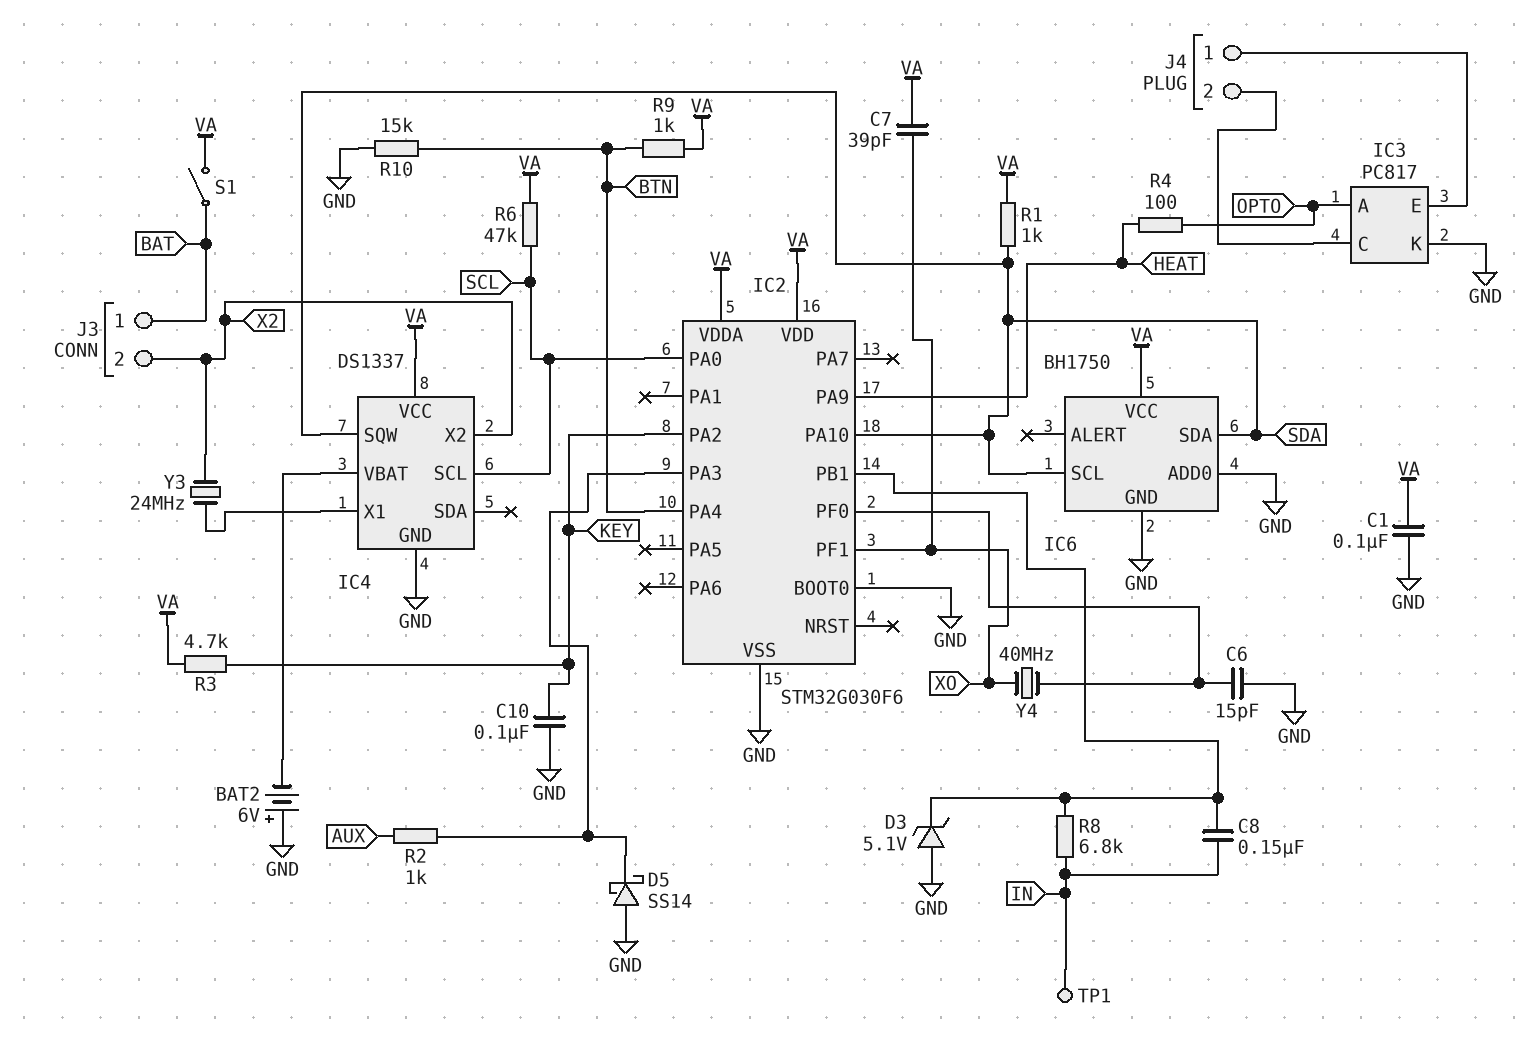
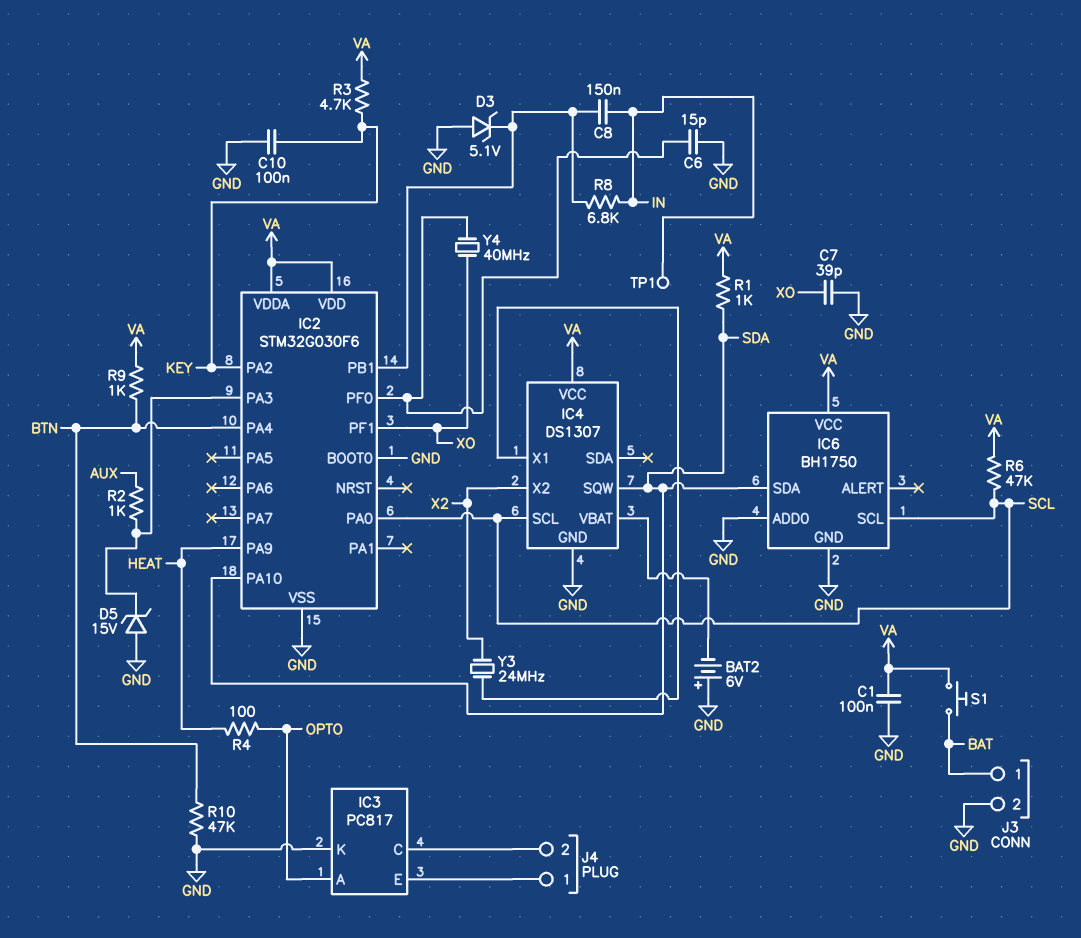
C7: 39pF (VA, XO) -> 39pF (GND, XO)
D5: schottky SS14 (A GND, K IC2/PA3) -> zener 15V (A GND, K IC2/PA3)
IC4: DS1337 -> DS1307
IC6 pin SCL: SDA -> SCL
J3 pin 2: X2 -> GND
R10: 15k (BTN, GND) -> 47k (BTN, GND)
S1: switch (BAT, VA) -> button (BAT, VA)

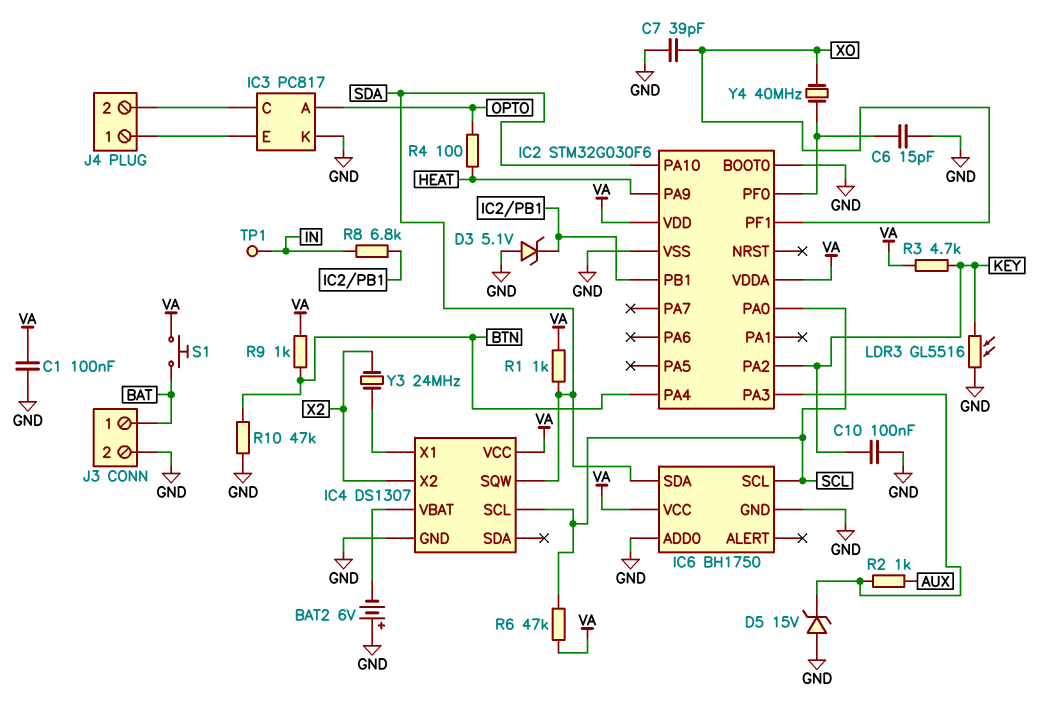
C8: 150nF (IC2/PB1, IN) -> none
LDR3: none -> GL5516 (GND, KEY)

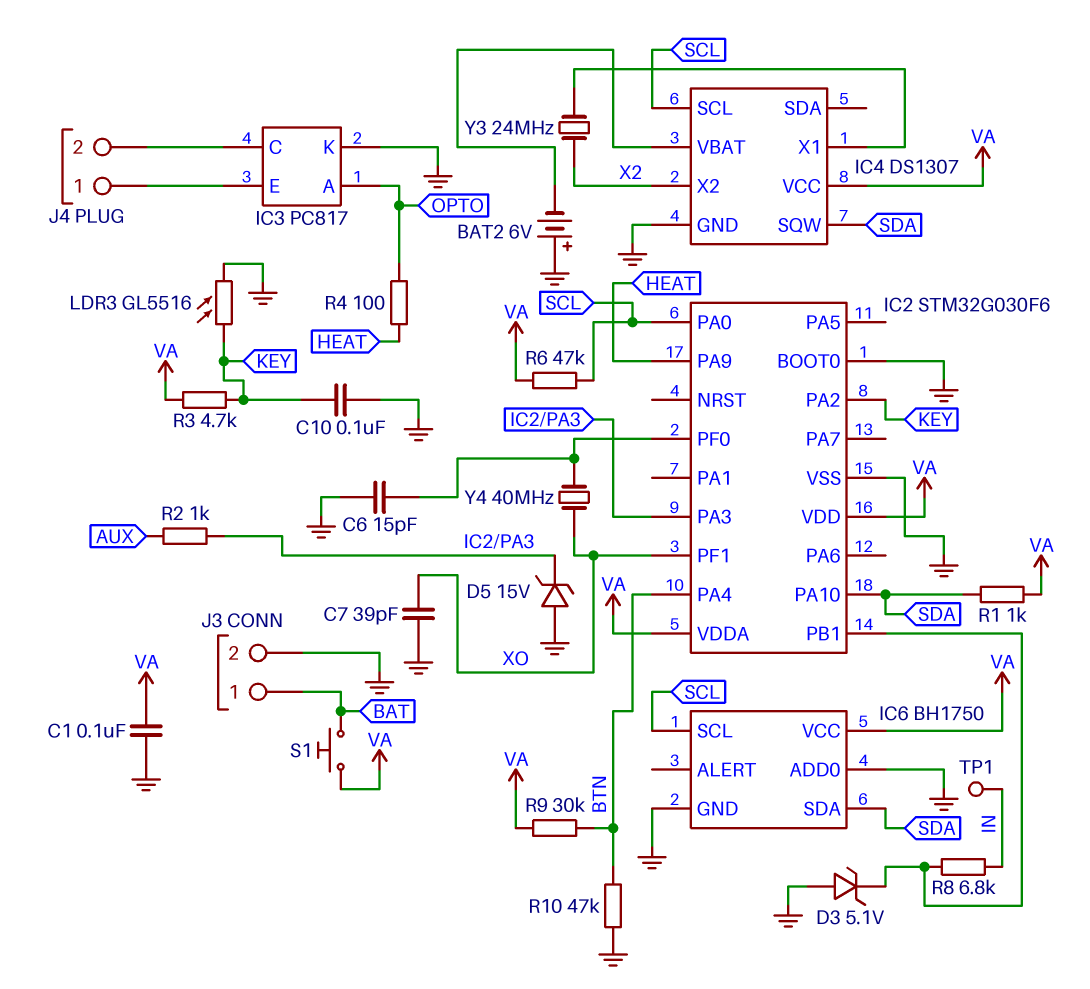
R9: 1k (BTN, VA) -> 30k (BTN, VA)

